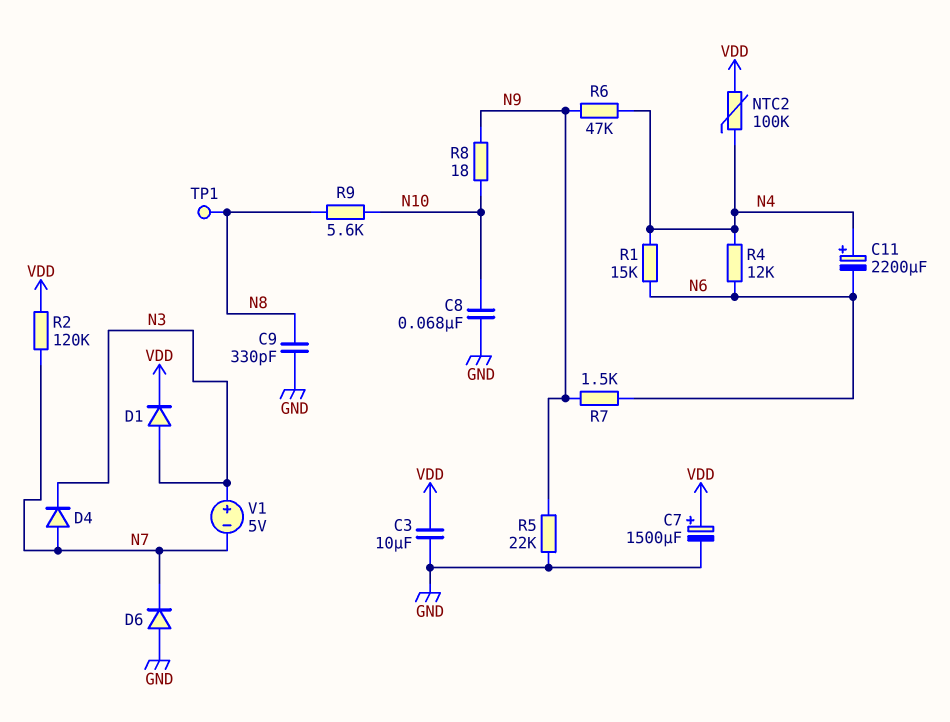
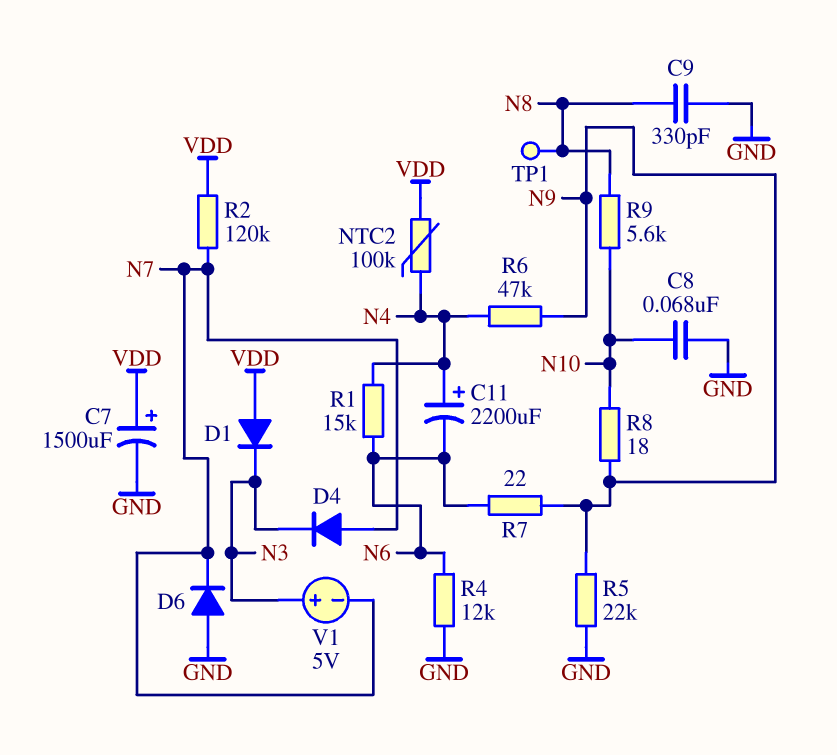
C3: 10uF (GND, VDD) -> none
D1: diode (A N3, K VDD) -> diode (A VDD, K N3)
R4: 12k (N4, N6) -> 12k (GND, N6)
R7: 1.5k (N6, N9) -> 22 (N6, N9)

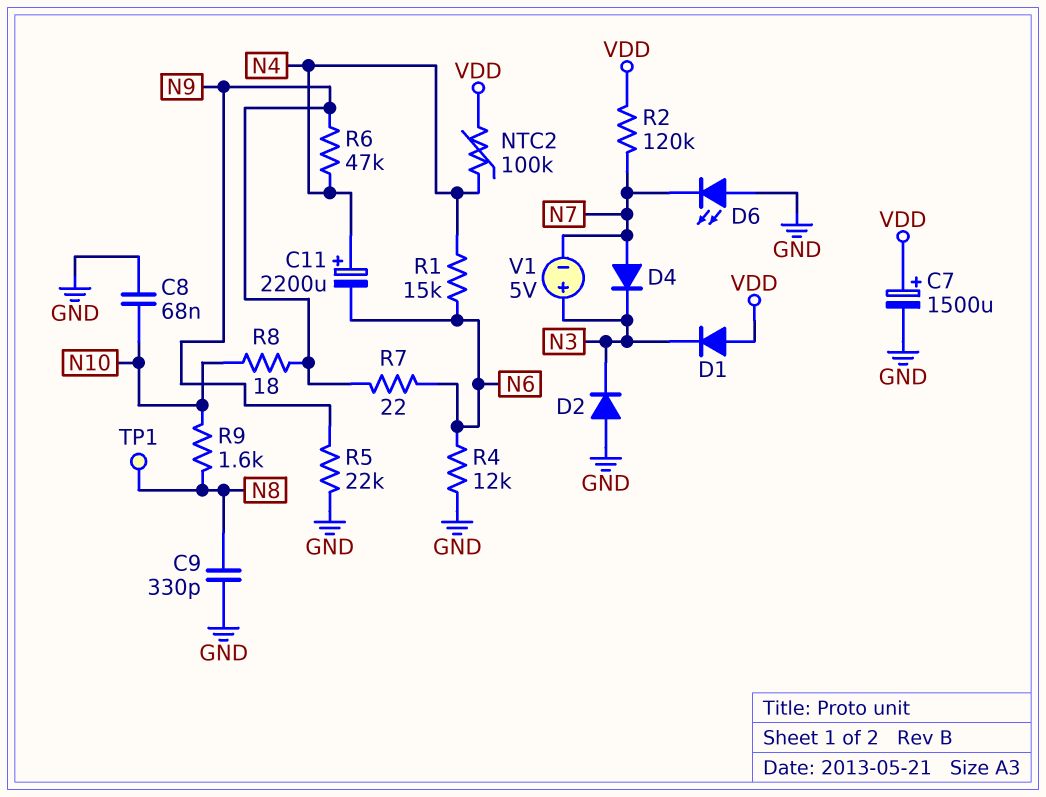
D2: none -> diode (A GND, K N3)
D6: diode (A GND, K N7) -> LED (A GND, K N7)
R9: 5.6k (N8, N10) -> 1.6k (N8, N10)

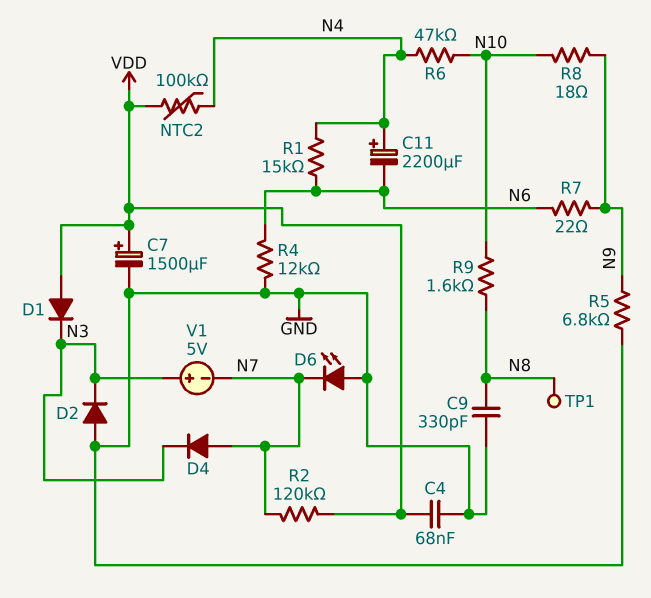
C4: none -> 68nF (GND, VDD)
C8: 68nF (GND, N10) -> none
R5: 22k (GND, N9) -> 6.8k (GND, N9)
R6: 47k (N4, N9) -> 47k (N4, N10)

